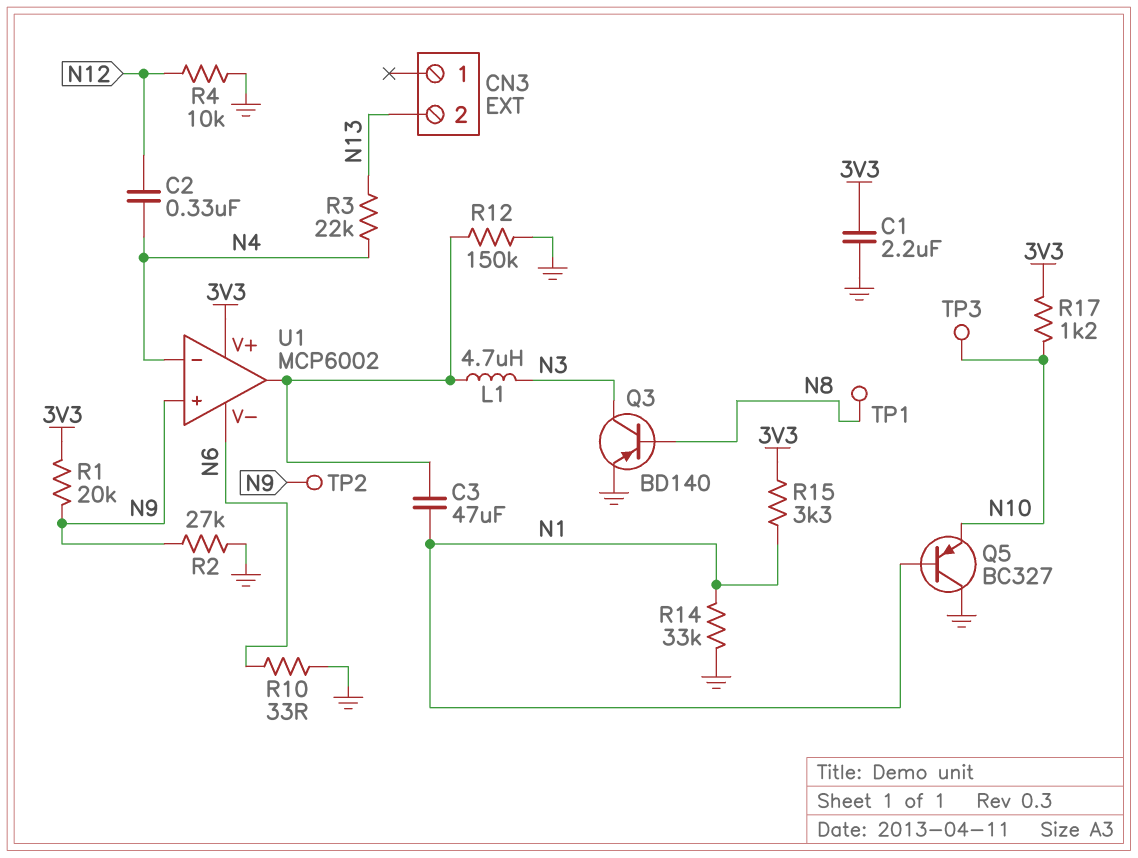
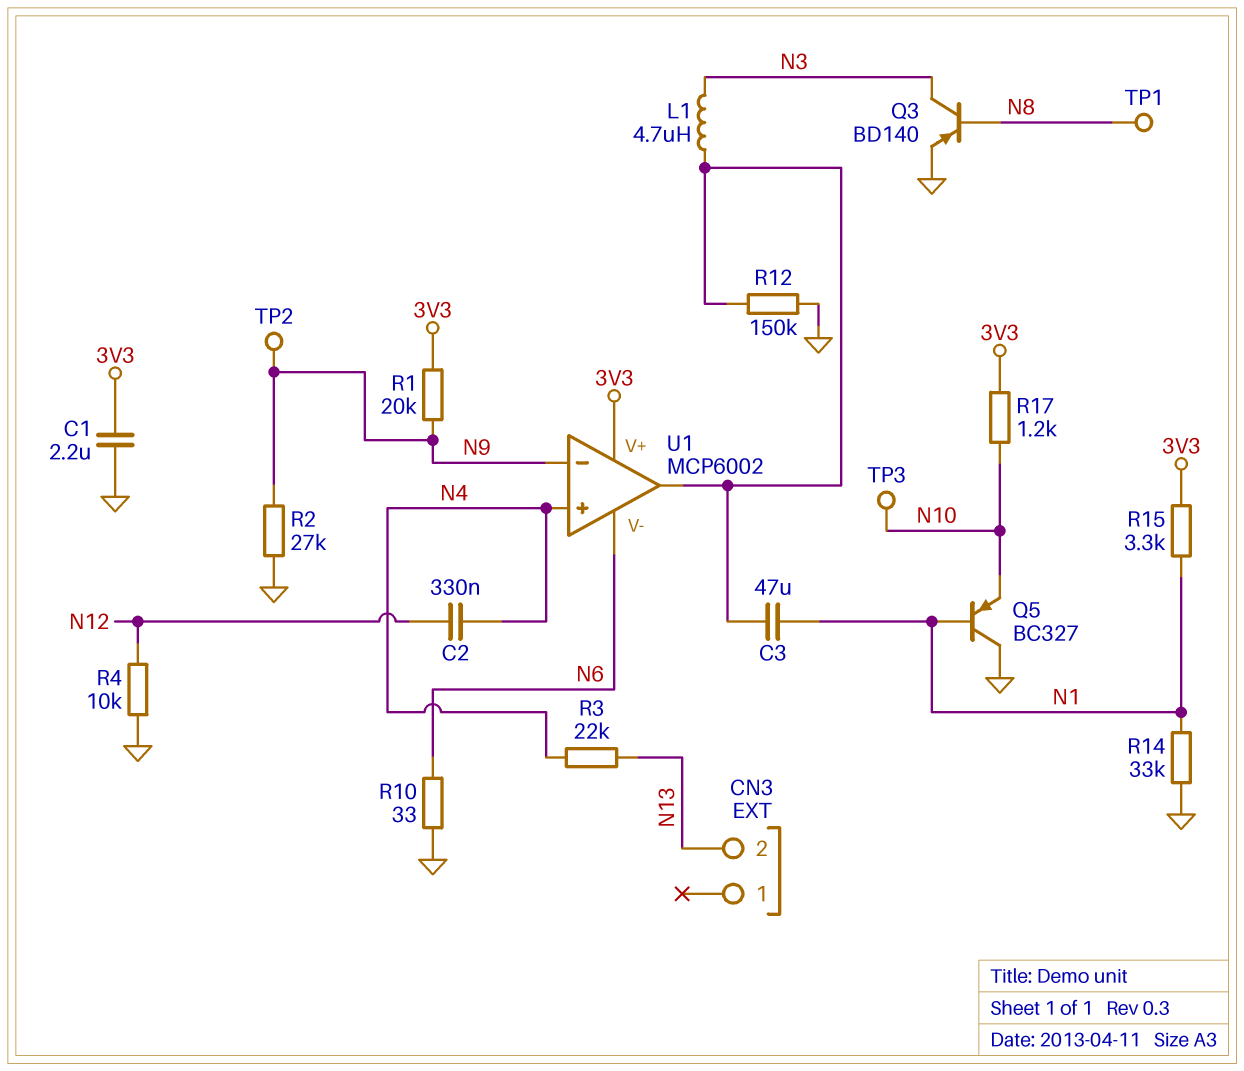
U1 pin in+: N9 -> N4
U1 pin in-: N4 -> N9

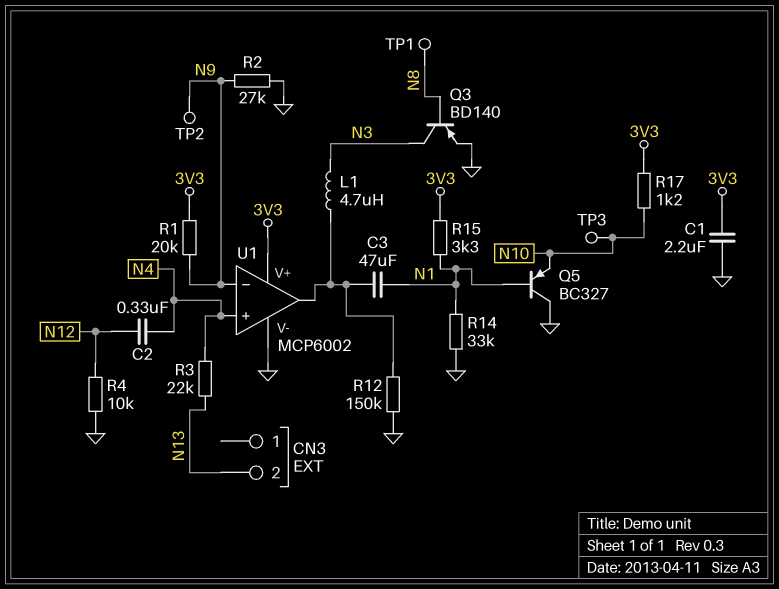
R10: 33 (GND, N6) -> none
U1 pin V-: N6 -> GND

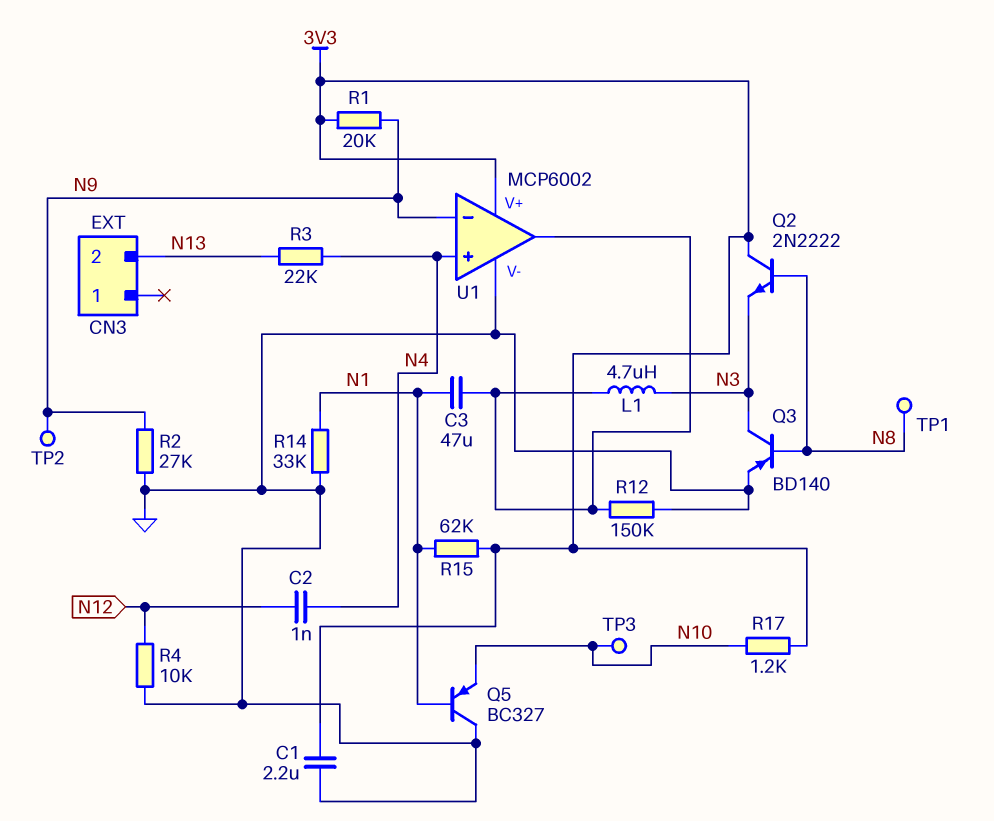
C2: 330nF (N4, N12) -> 1nF (N4, N12)
Q2: none -> NPN 2N2222 (B N8, C 3V3, E N3)
R15: 3.3k (3V3, N1) -> 62k (3V3, N1)

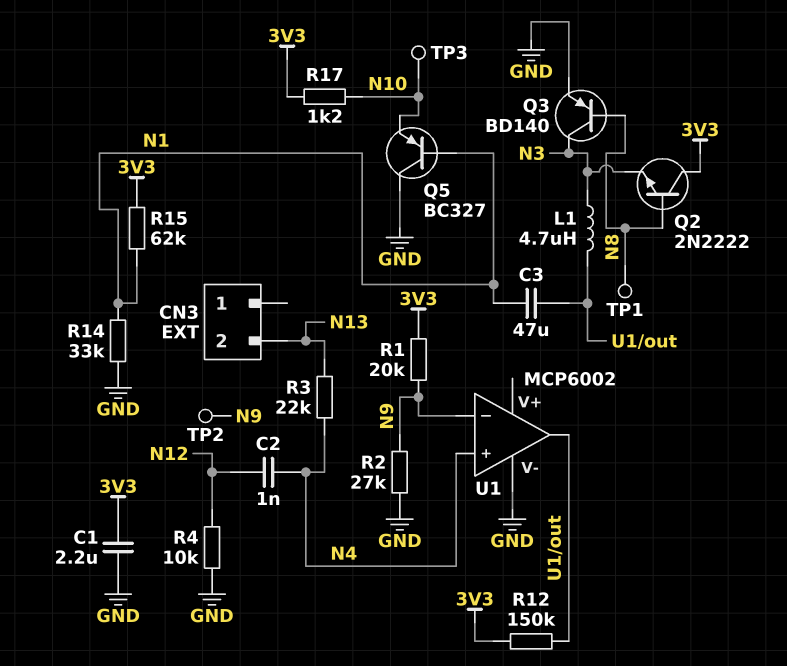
R12: 150k (GND, U1/out) -> 150k (3V3, U1/out)
U1 pin V+: 3V3 -> none

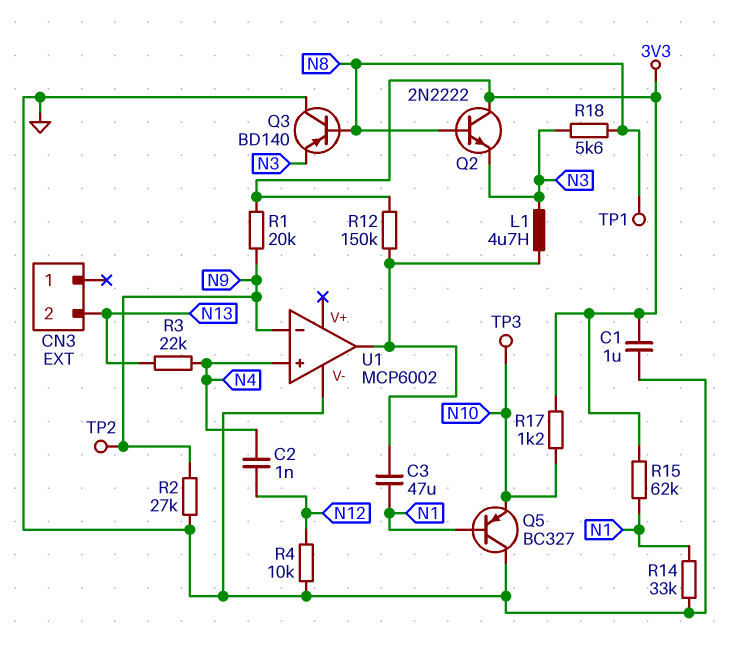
C1: 2.2uF (3V3, GND) -> 1uF (3V3, GND)
Q3: PNP BD140 (B N8, C N3, E GND) -> PNP BD140 (B N8, C GND, E N3)
R18: none -> 5.6k (N3, N8)

